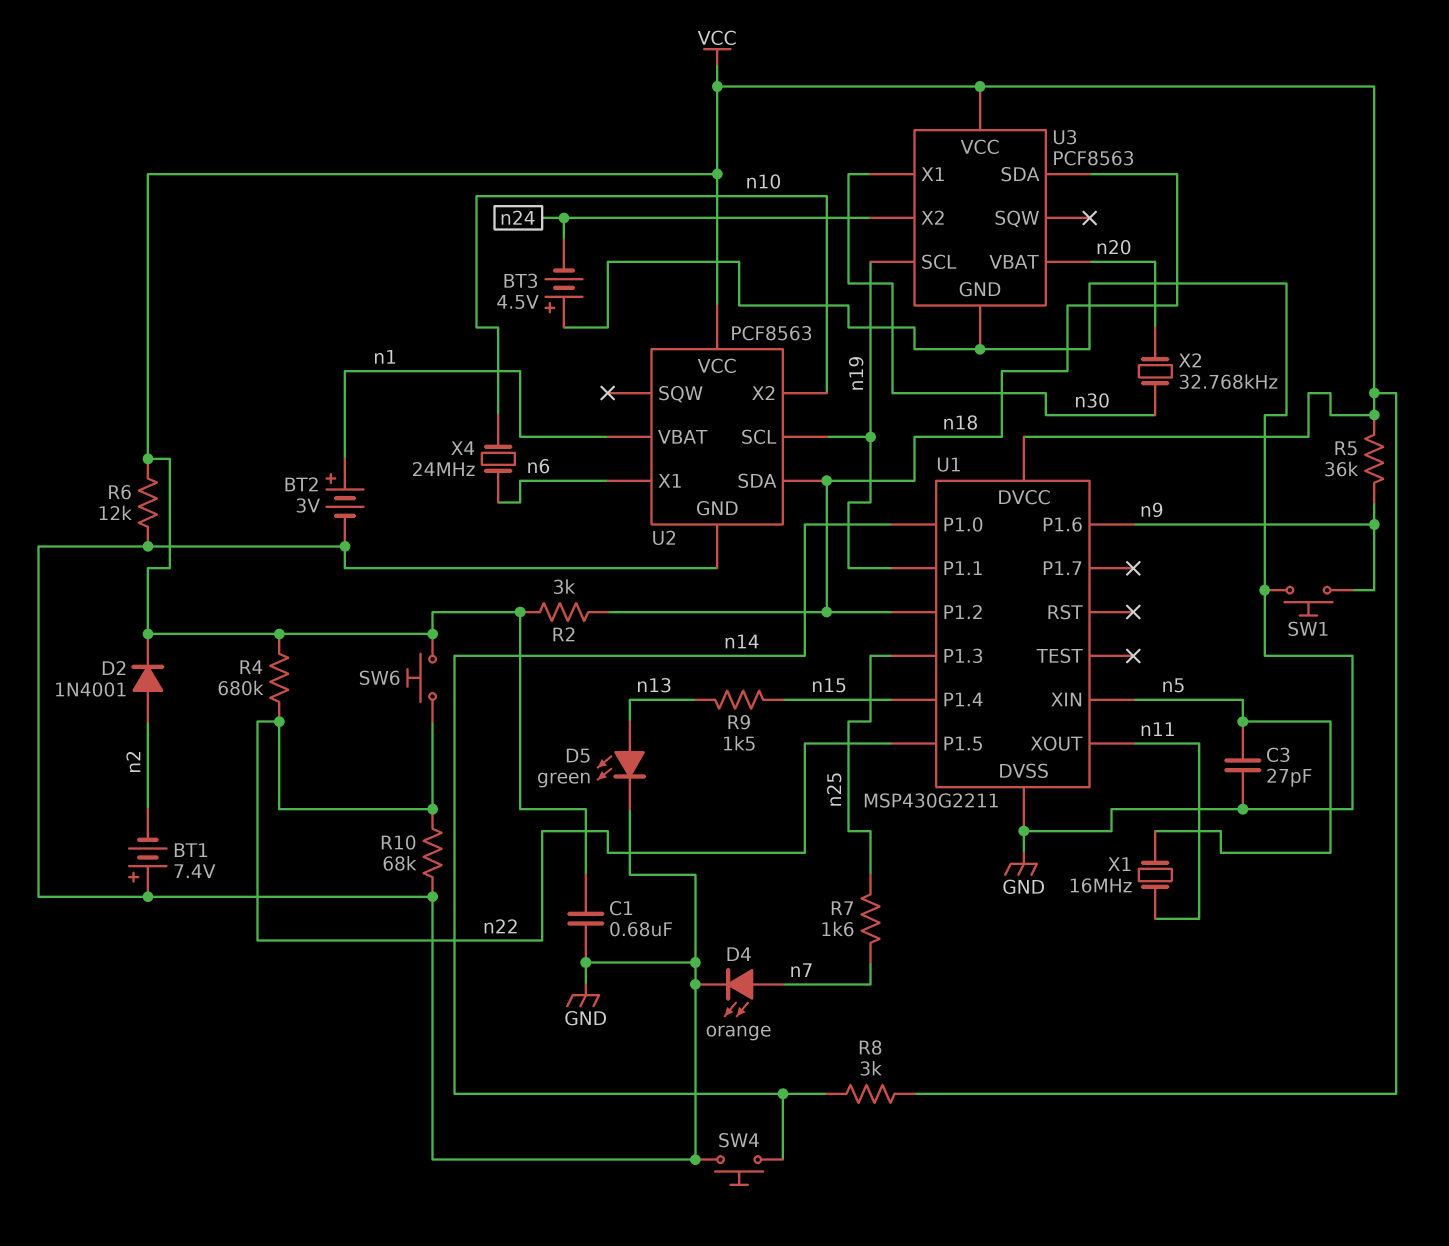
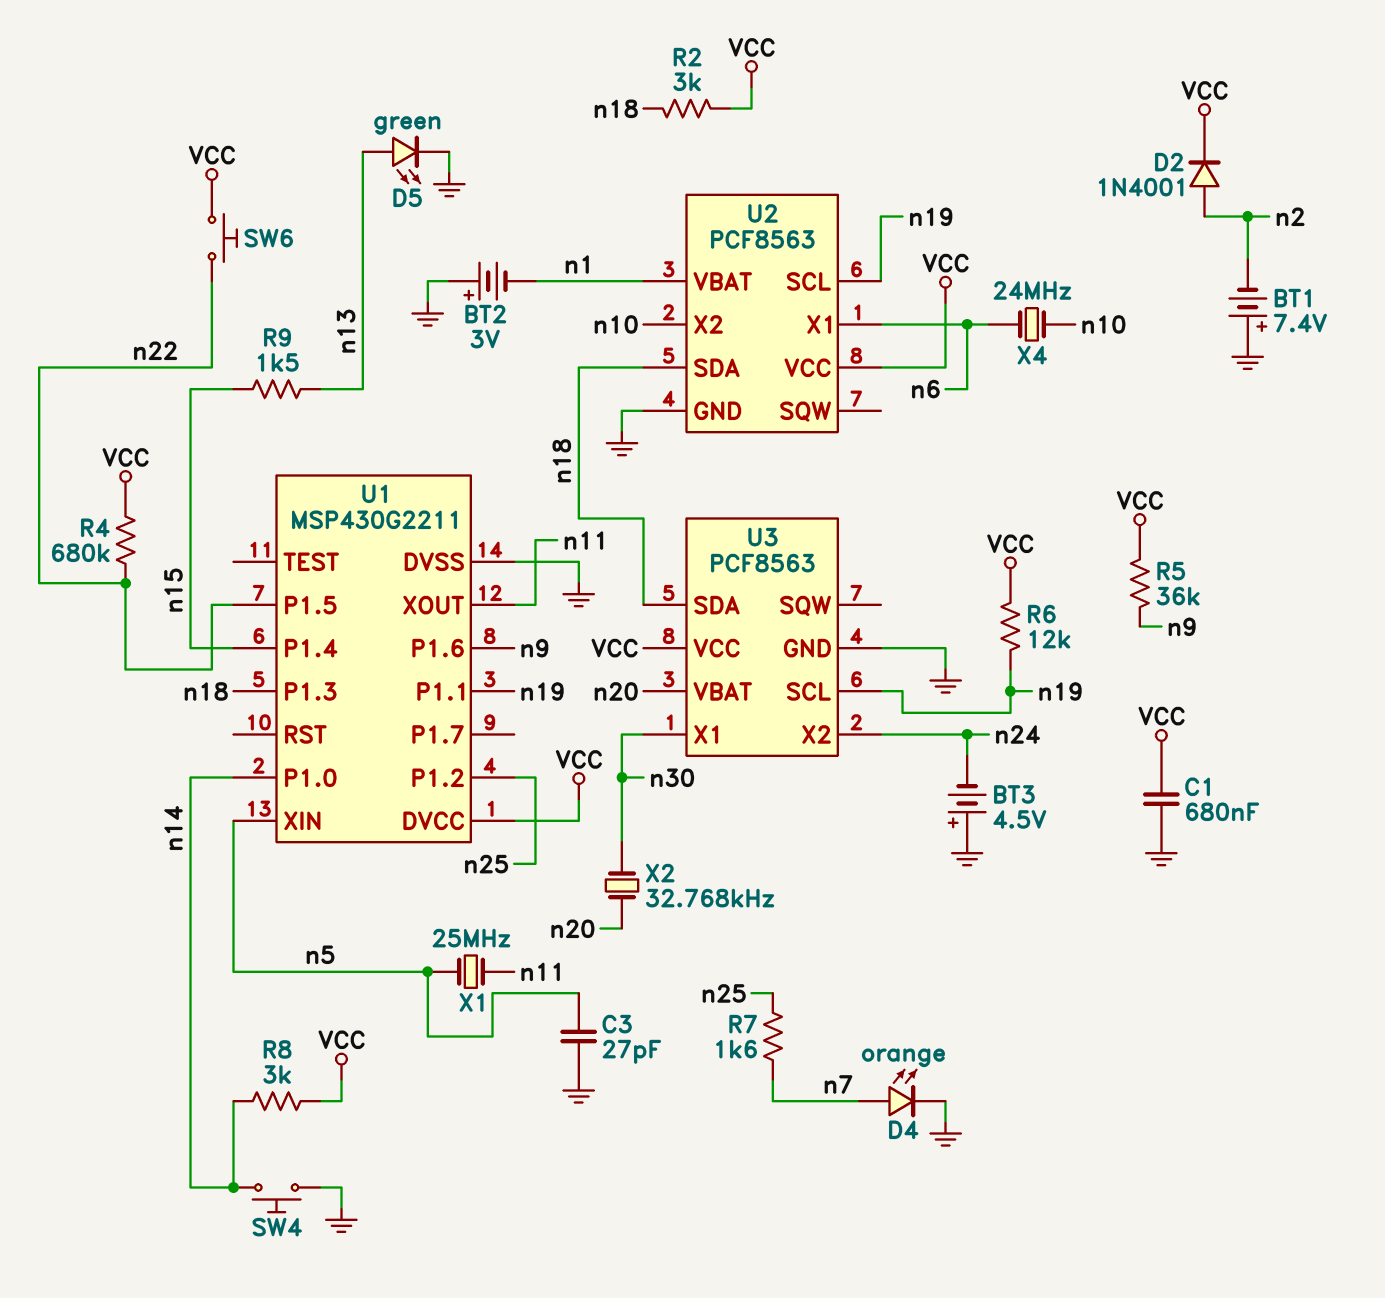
BT2: 3V (plus n1, minus GND) -> 3V (plus GND, minus n1)
R6: 12k (GND, VCC) -> 12k (VCC, n19)
R10: 68k (GND, n22) -> none
SW1: button (GND, n9) -> none
U1 pin P1.2: n18 -> n25
U1 pin P1.3: n25 -> n18
X1: 16MHz (n5, n11) -> 25MHz (n5, n11)

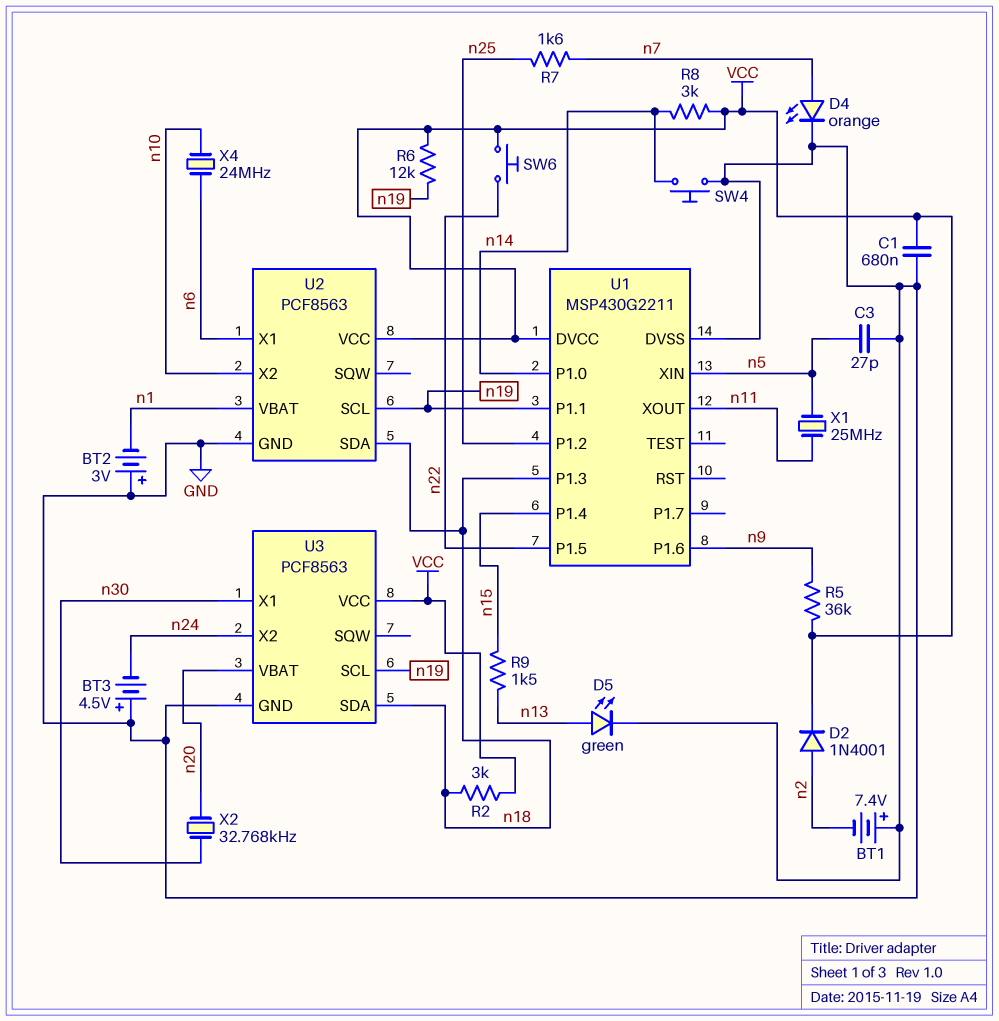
R4: 680k (VCC, n22) -> none

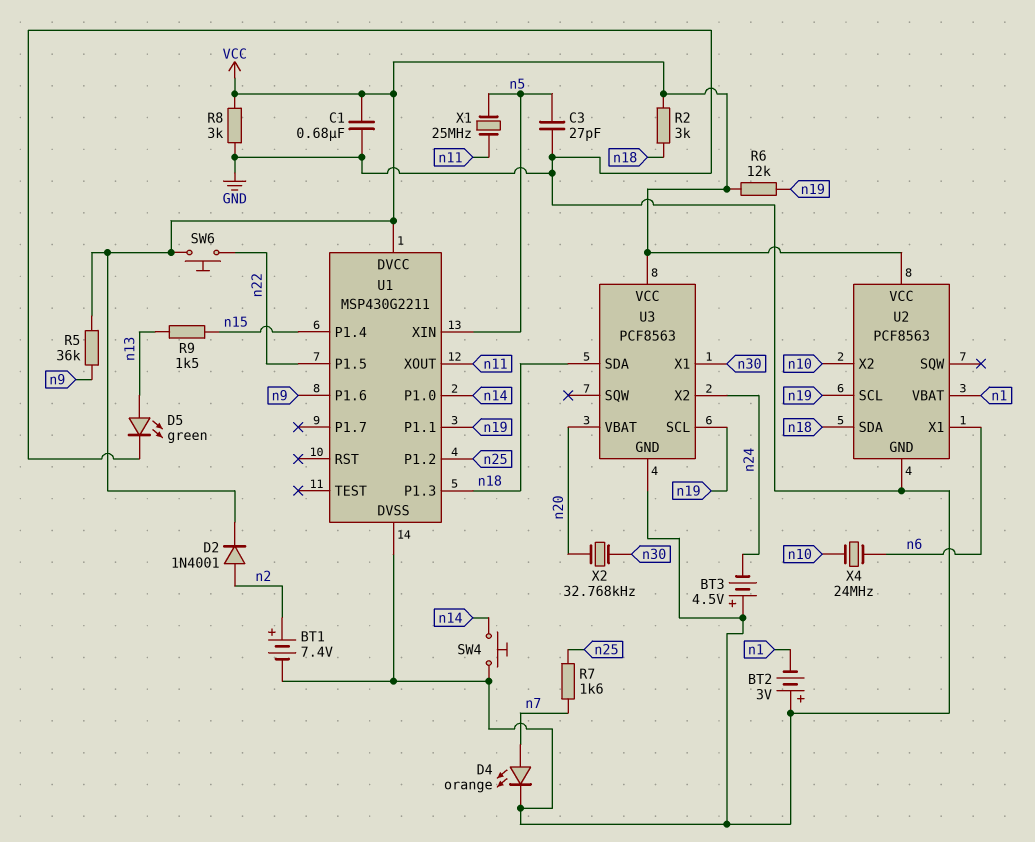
BT1: 7.4V (plus GND, minus n2) -> 7.4V (plus n2, minus GND)
R8: 3k (VCC, n14) -> 3k (GND, VCC)

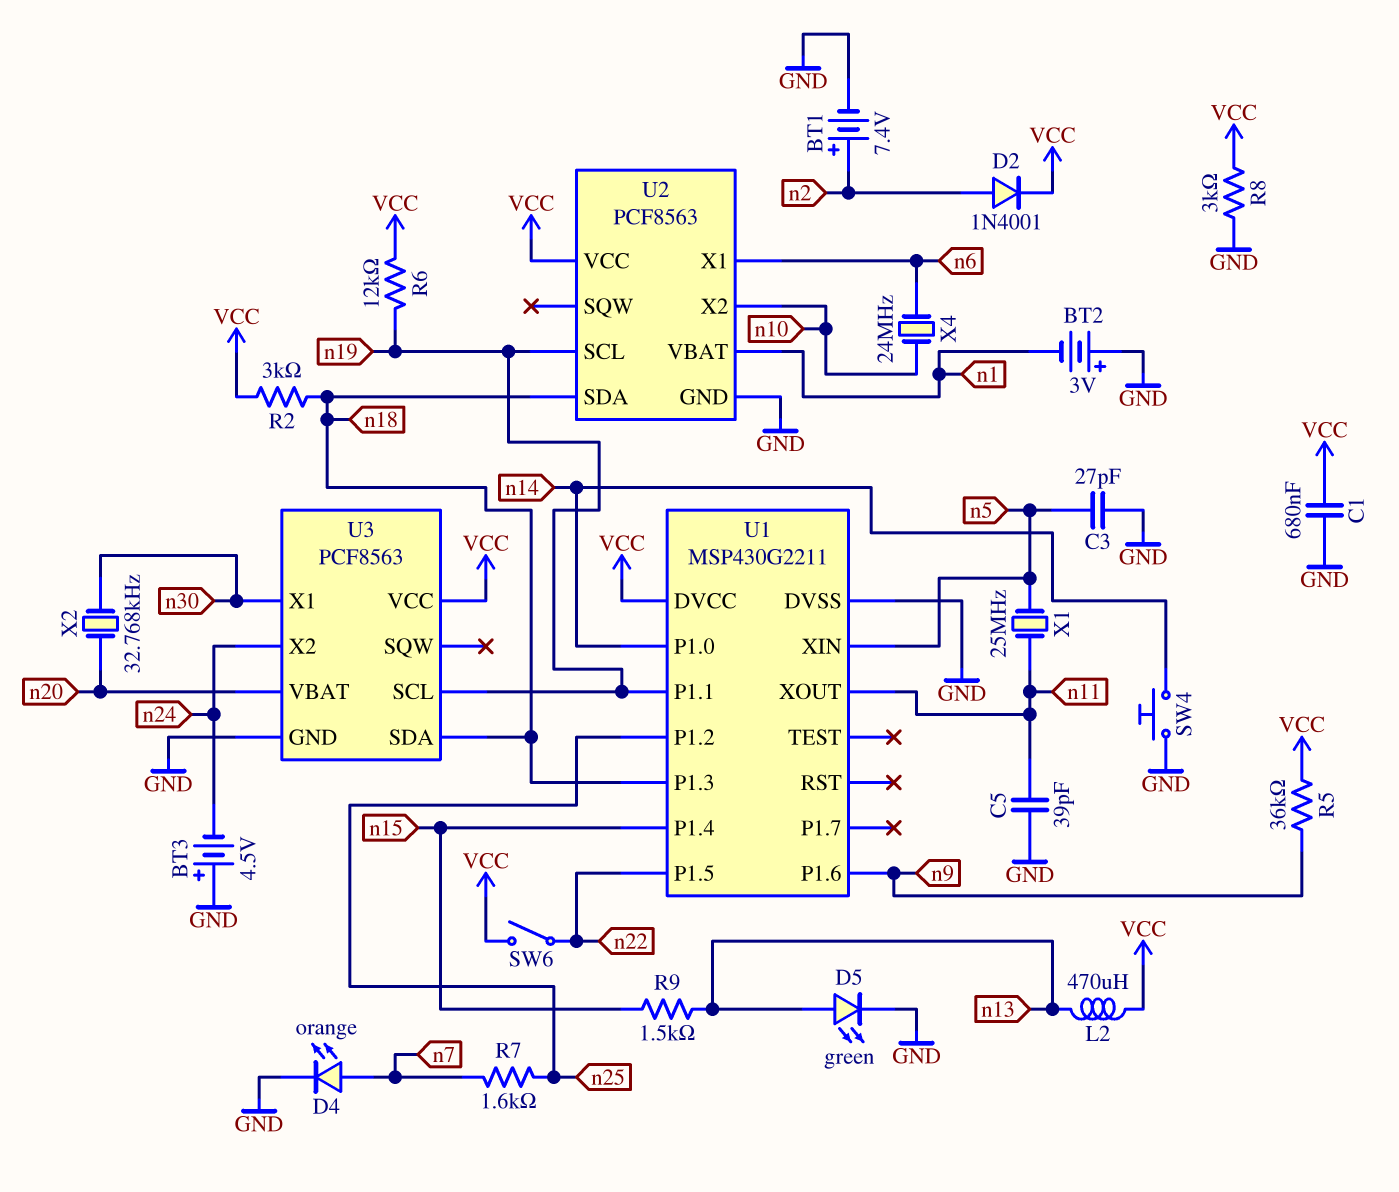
C5: none -> 39pF (GND, n11)
L2: none -> 470uH (VCC, n13)
SW6: button (VCC, n22) -> switch (VCC, n22)

